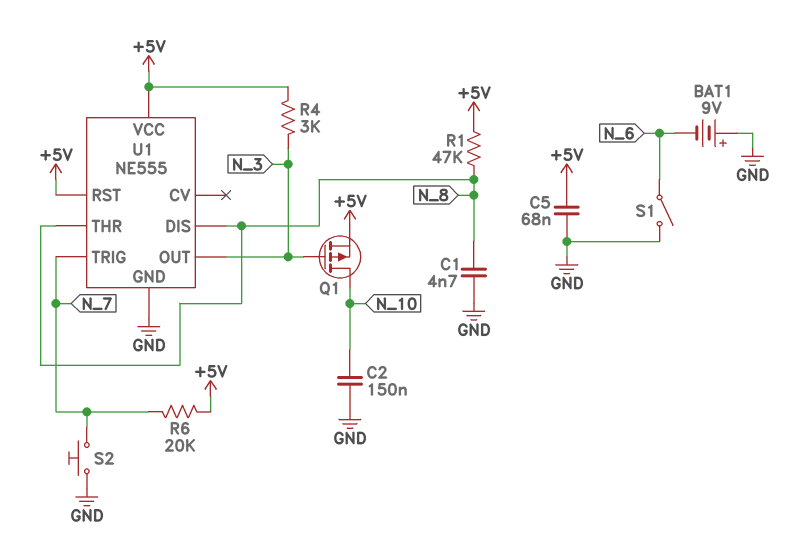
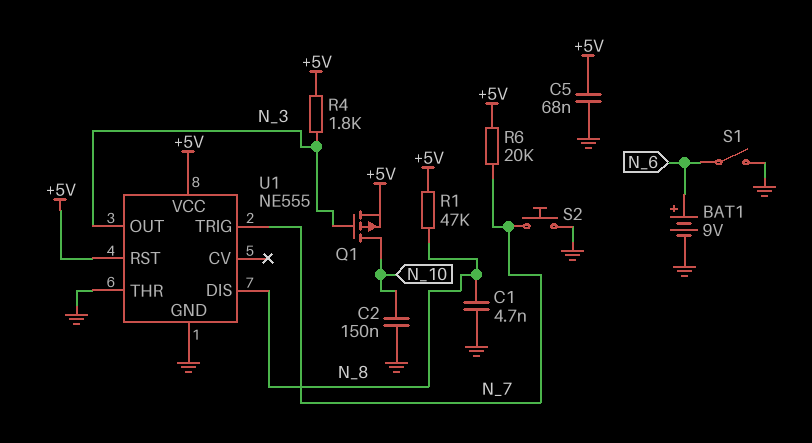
BAT1: 9V (plus GND, minus N_6) -> 9V (plus N_6, minus GND)
R4: 3k (+5V, N_3) -> 1.8k (+5V, N_3)
U1 pin THR: N_8 -> GND

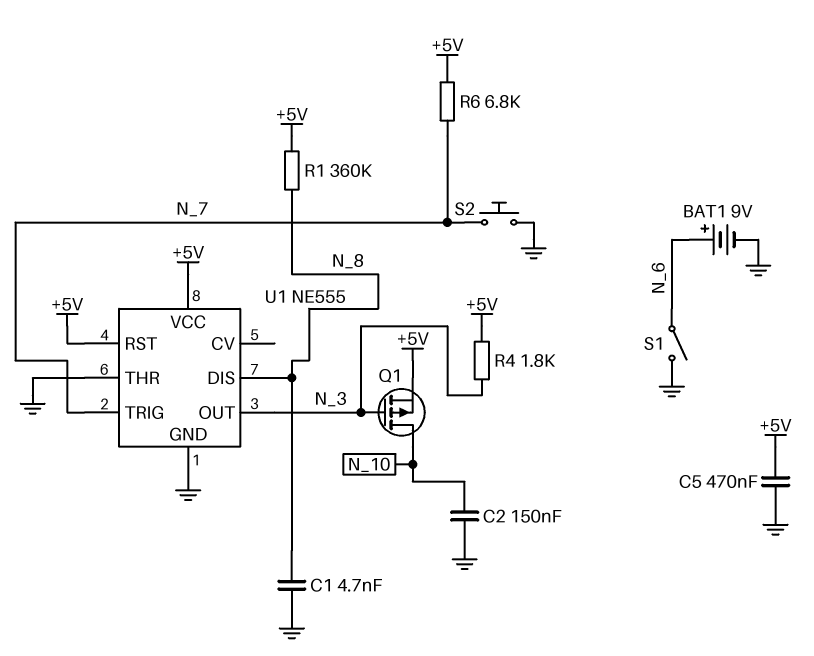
C5: 68nF (+5V, GND) -> 470nF (+5V, GND)
R1: 47k (+5V, N_8) -> 360k (+5V, N_8)
R6: 20k (+5V, N_7) -> 6.8k (+5V, N_7)

